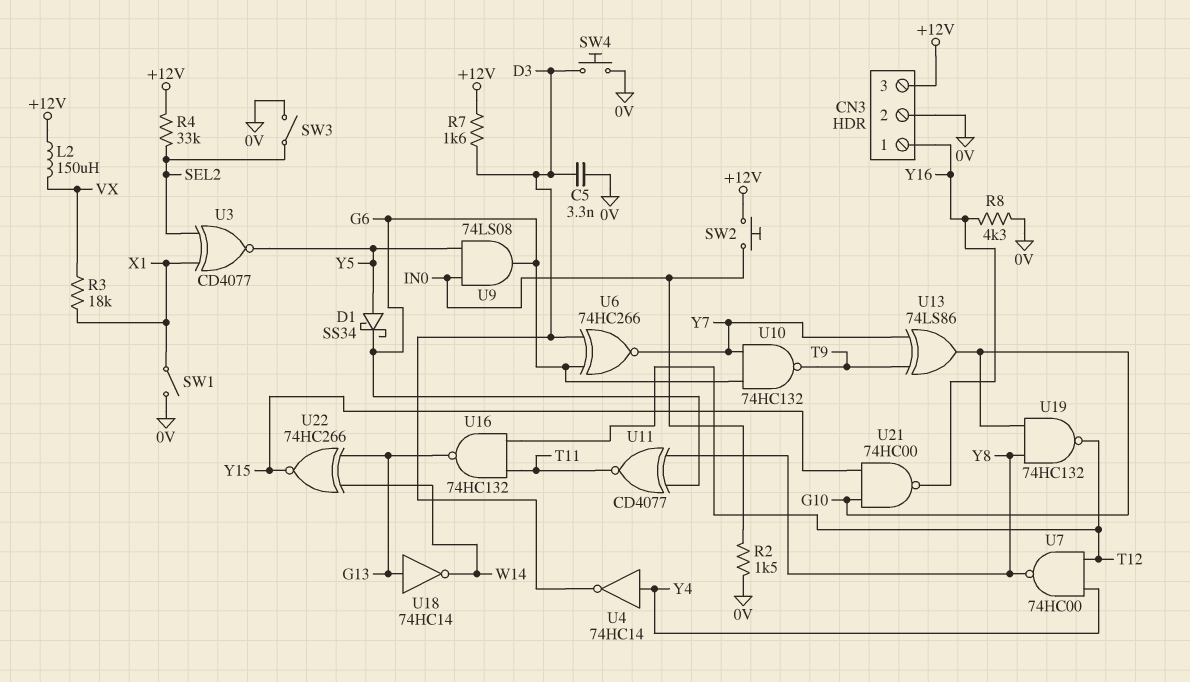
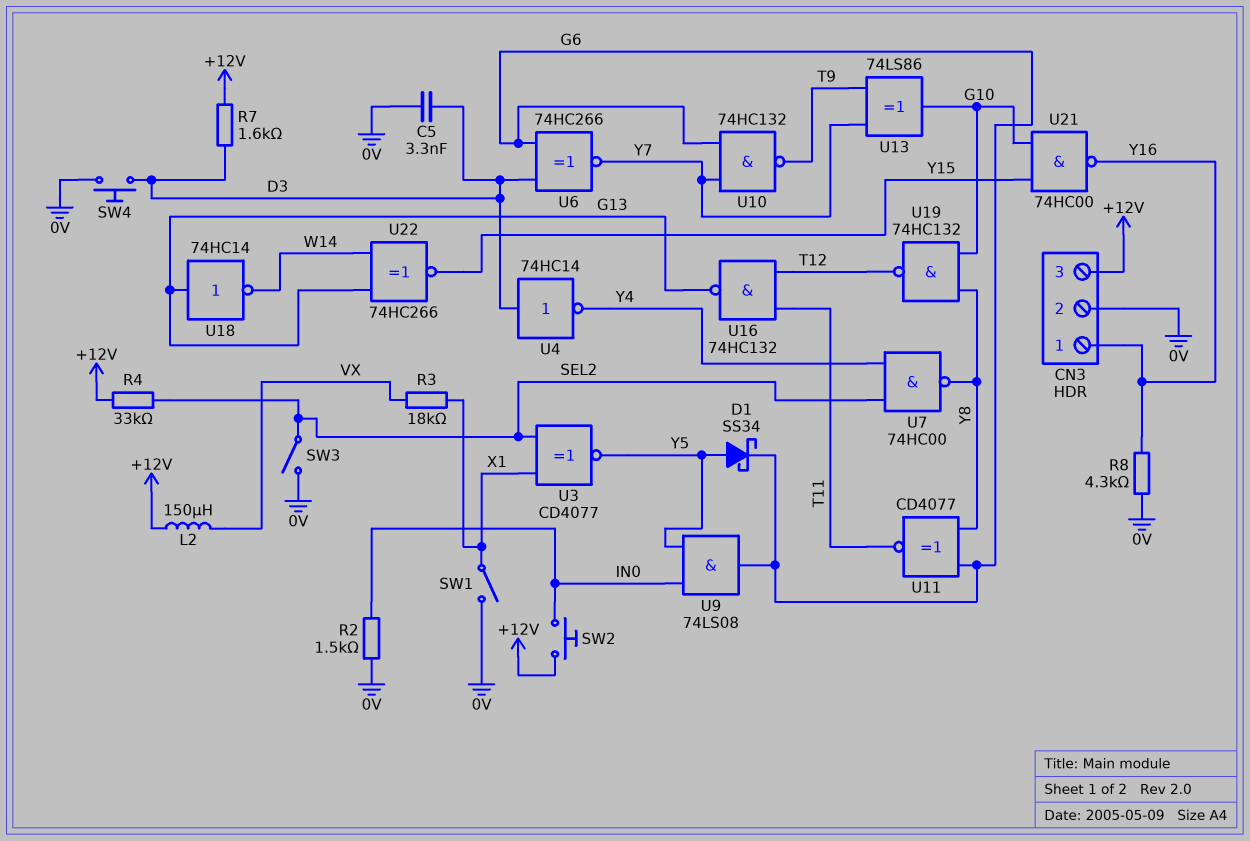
U4: NOT 74HC14 (in Y4, out D3) -> NOT 74HC14 (in D3, out Y4)
U7: NAND 74HC00 (in T12, in Y4, out Y8) -> NAND 74HC00 (in SEL2, in Y4, out Y8)

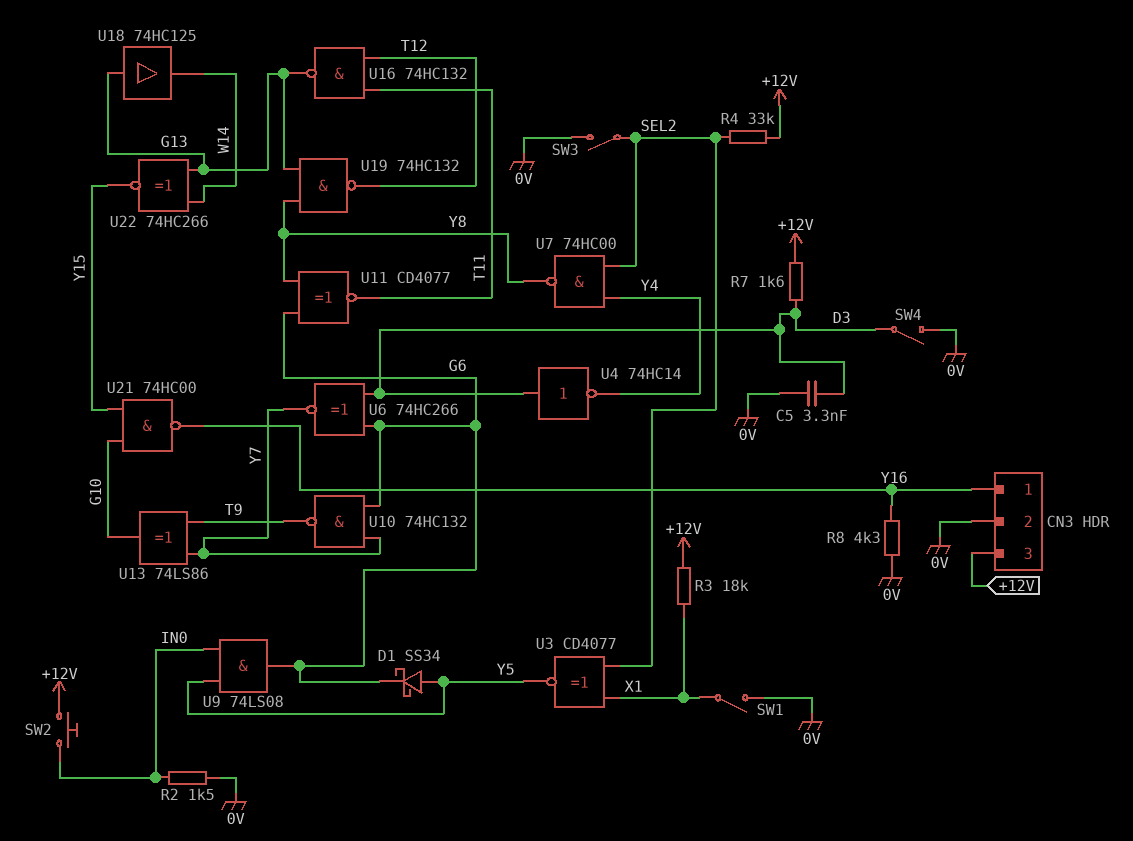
L2: 150uH (+12V, VX) -> none
R3: 18k (VX, X1) -> 18k (+12V, X1)
SW4: button (0V, D3) -> switch (0V, D3)
U18: NOT 74HC14 (in G13, out W14) -> buffer 74HC125 (in G13, out W14)
U19: NAND 74HC132 (in G10, in Y8, out T12) -> NAND 74HC132 (in G13, in Y8, out T12)

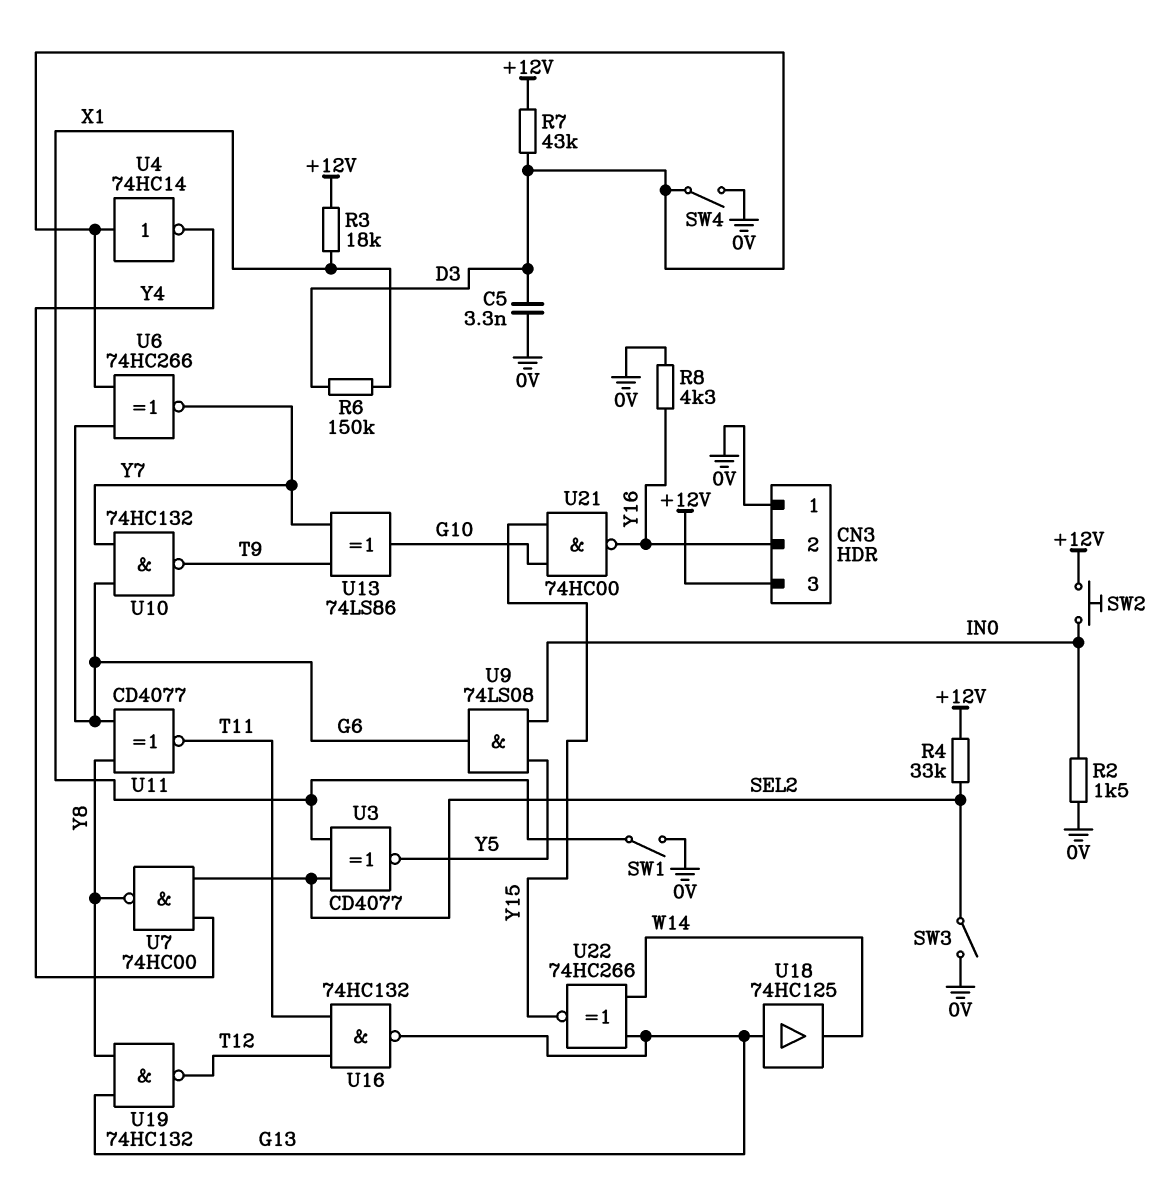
CN3 pin 1: Y16 -> 0V
CN3 pin 2: 0V -> Y16
D1: schottky SS34 (A Y5, K G6) -> none
R6: none -> 150k (D3, X1)
R7: 1.6k (+12V, D3) -> 43k (+12V, D3)

